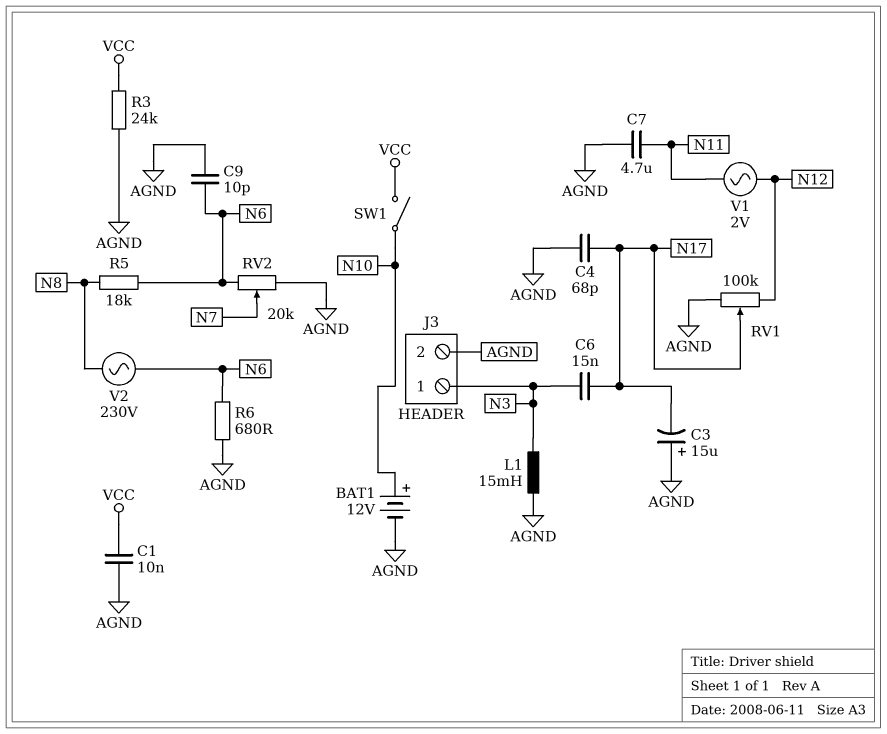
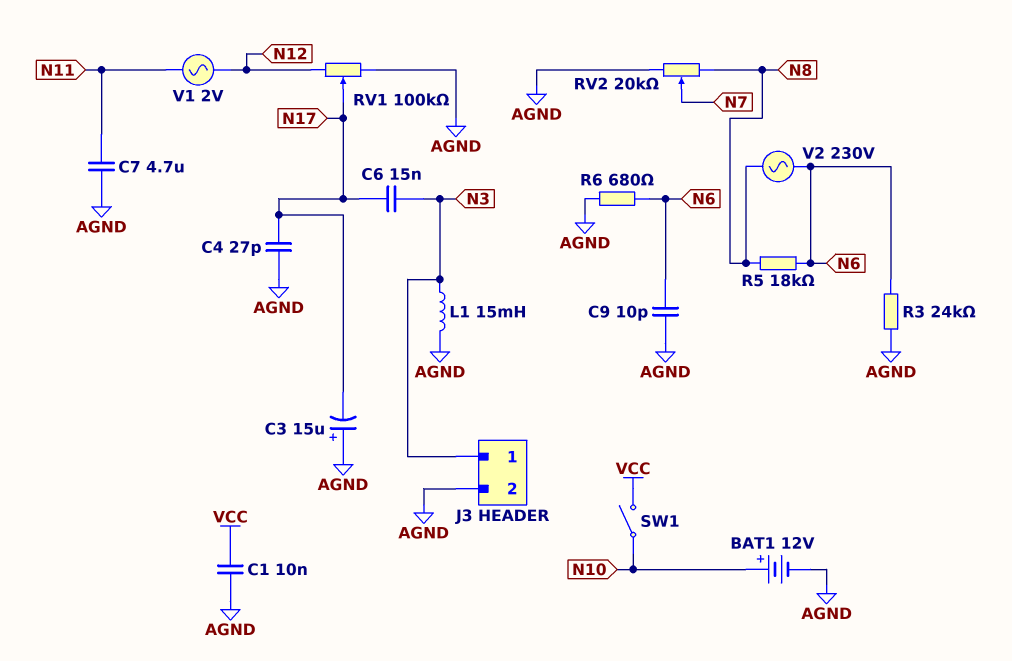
C4: 68pF (AGND, N17) -> 27pF (AGND, N17)
R3: 24k (AGND, VCC) -> 24k (AGND, N6)
RV2: 20k (AGND, N6, wiper N7) -> 20k (AGND, N8, wiper N7)

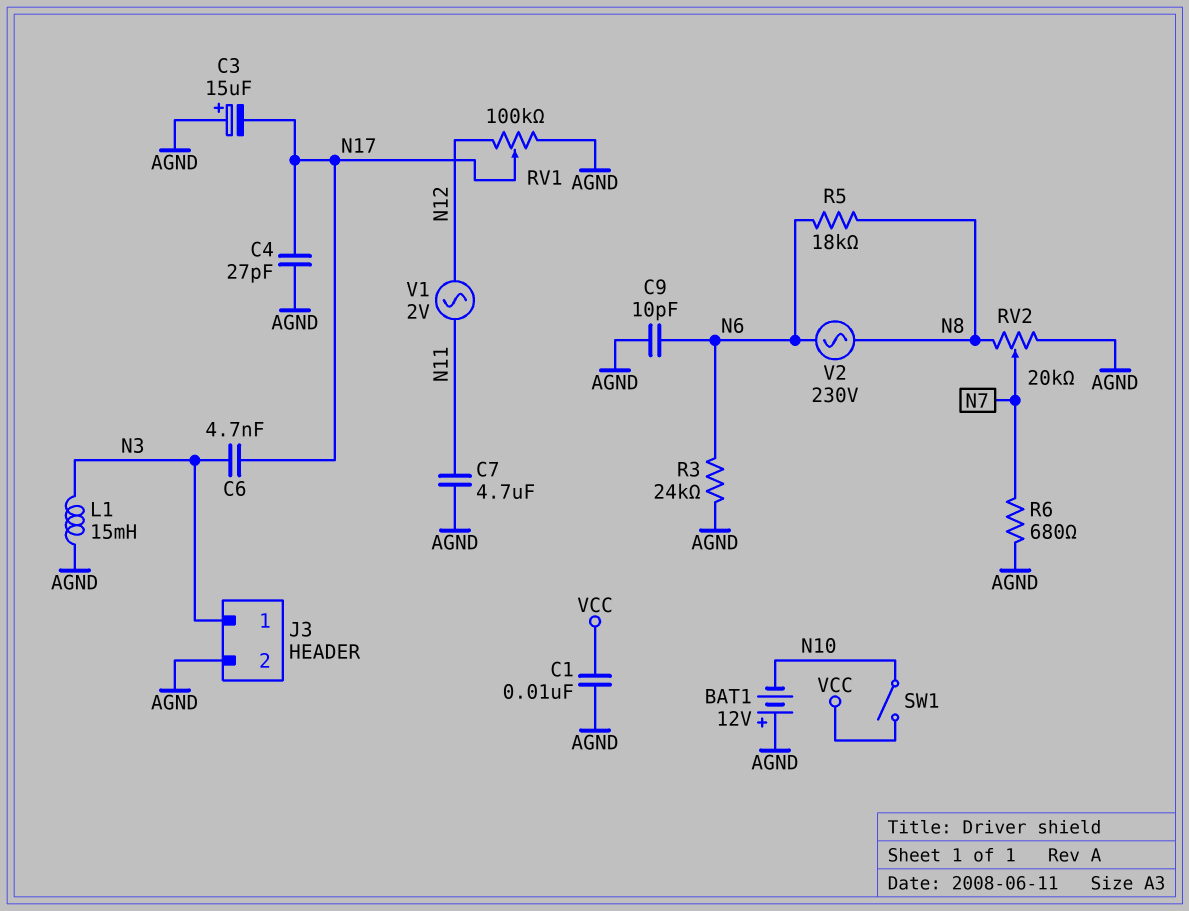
BAT1: 12V (plus N10, minus AGND) -> 12V (plus AGND, minus N10)
C6: 15nF (N3, N17) -> 4.7nF (N3, N17)
R6: 680 (AGND, N6) -> 680 (AGND, N7)

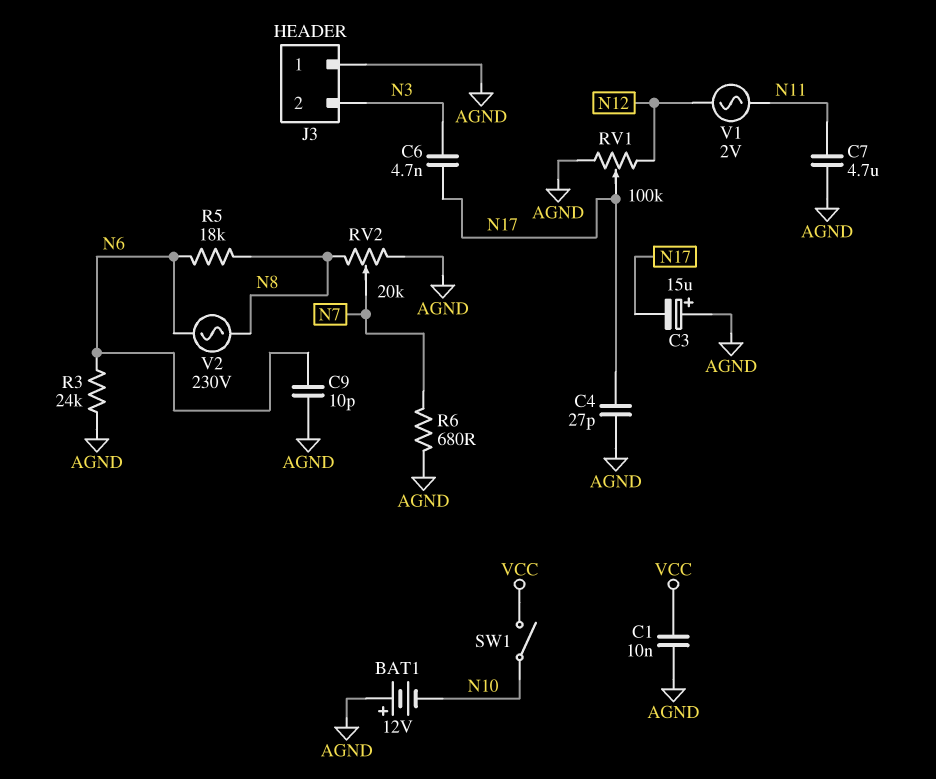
J3 pin 1: N3 -> AGND
J3 pin 2: AGND -> N3
L1: 15mH (AGND, N3) -> none

